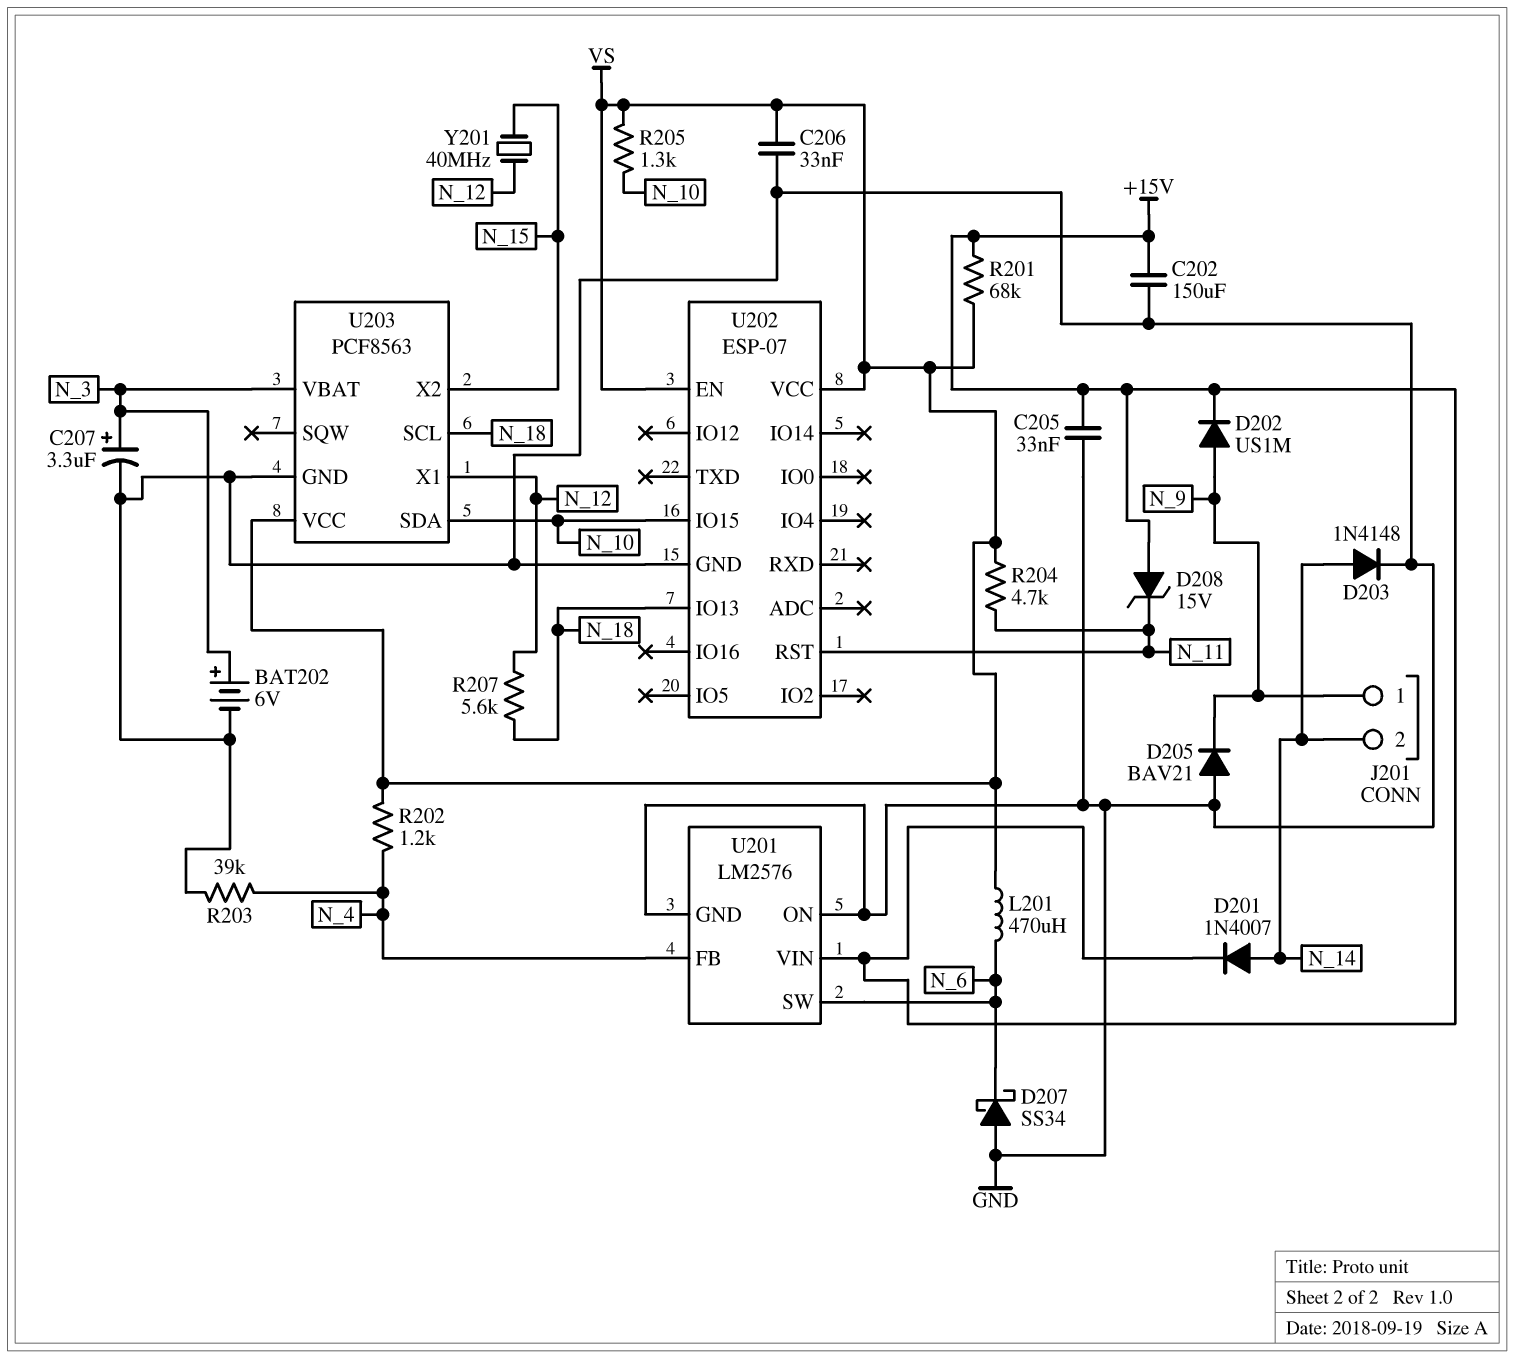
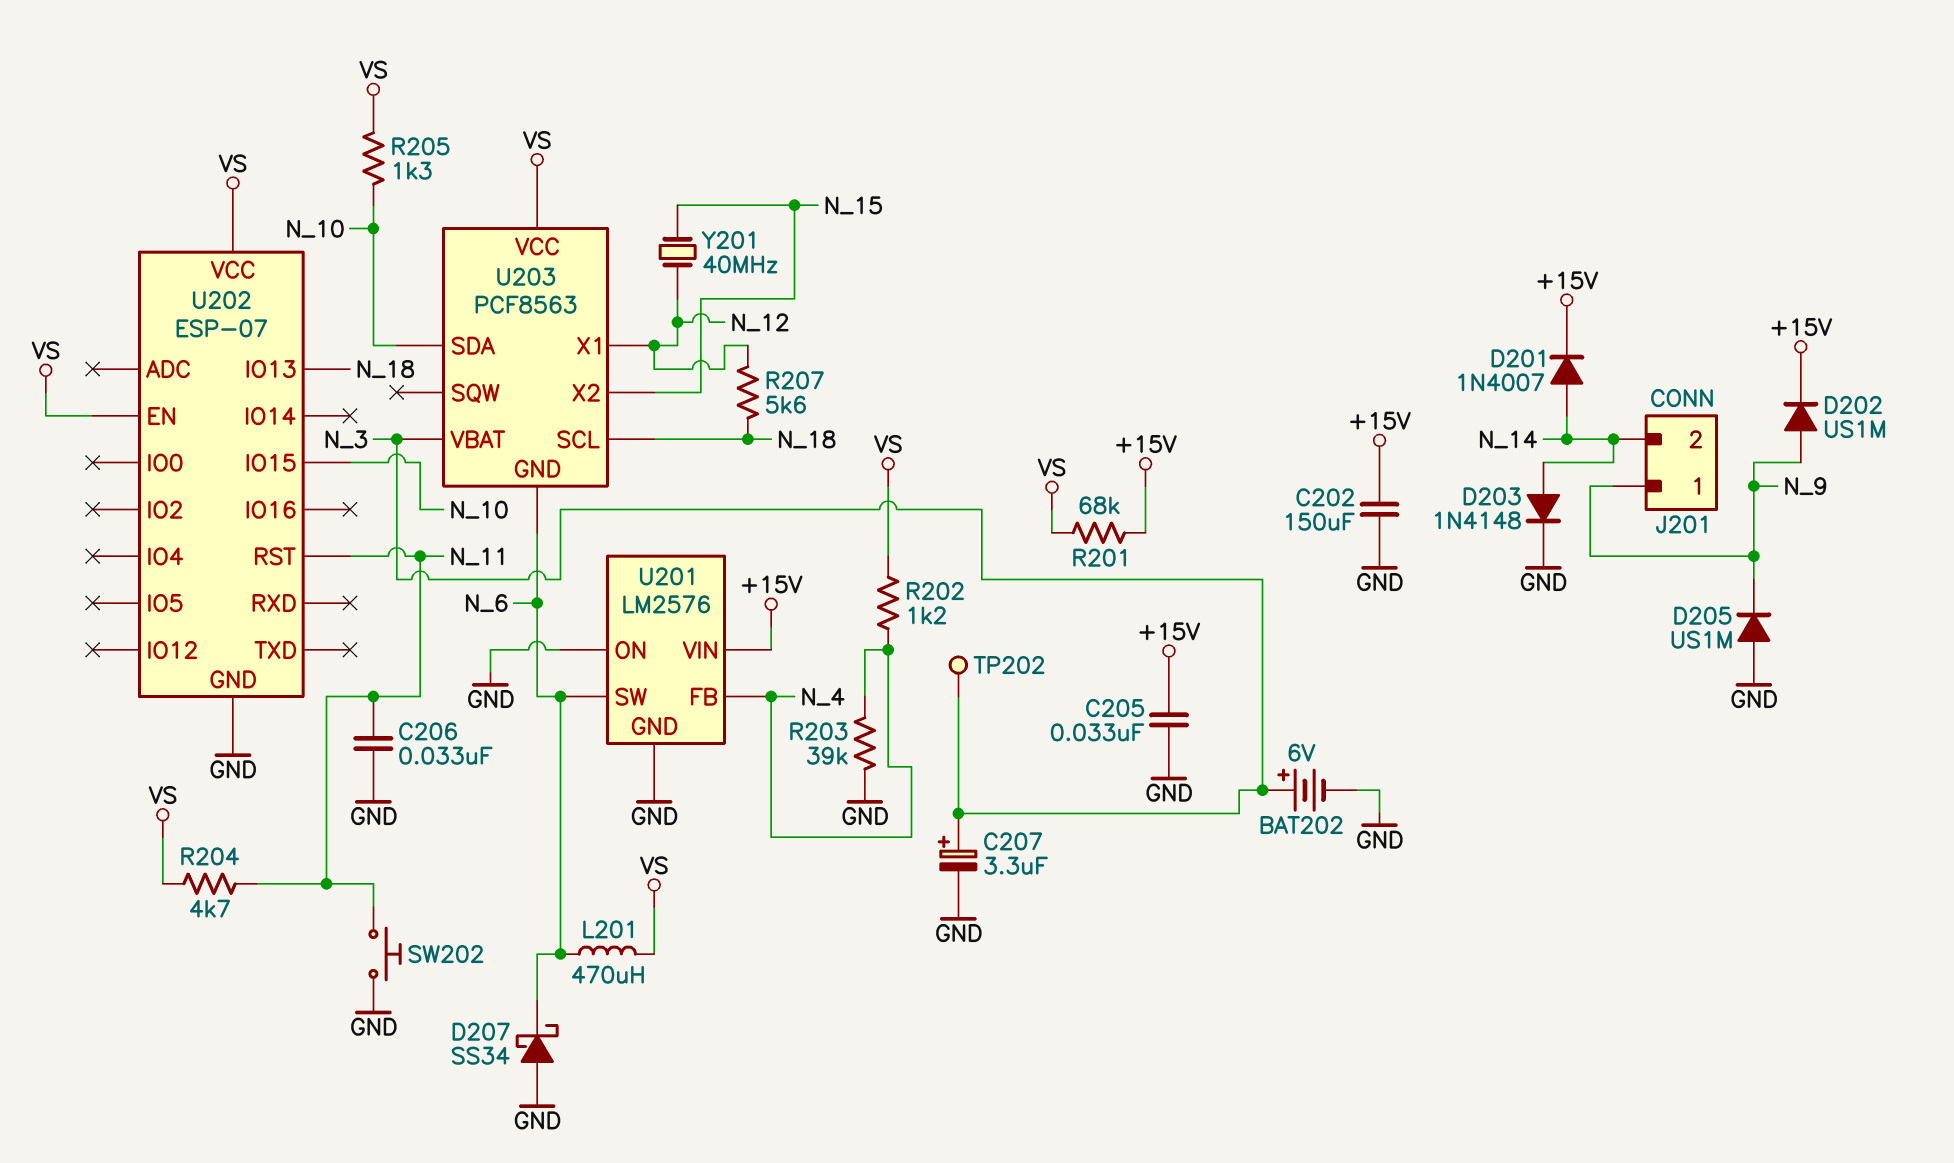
C206: 33nF (GND, VS) -> 33nF (GND, N_11)
D205: diode BAV21 (A GND, K N_9) -> diode US1M (A GND, K N_9)
D208: zener 15V (A +15V, K N_11) -> none
SW202: none -> button (GND, N_11)
TP202: none -> test point (N_3)
U203 pin GND: GND -> N_6

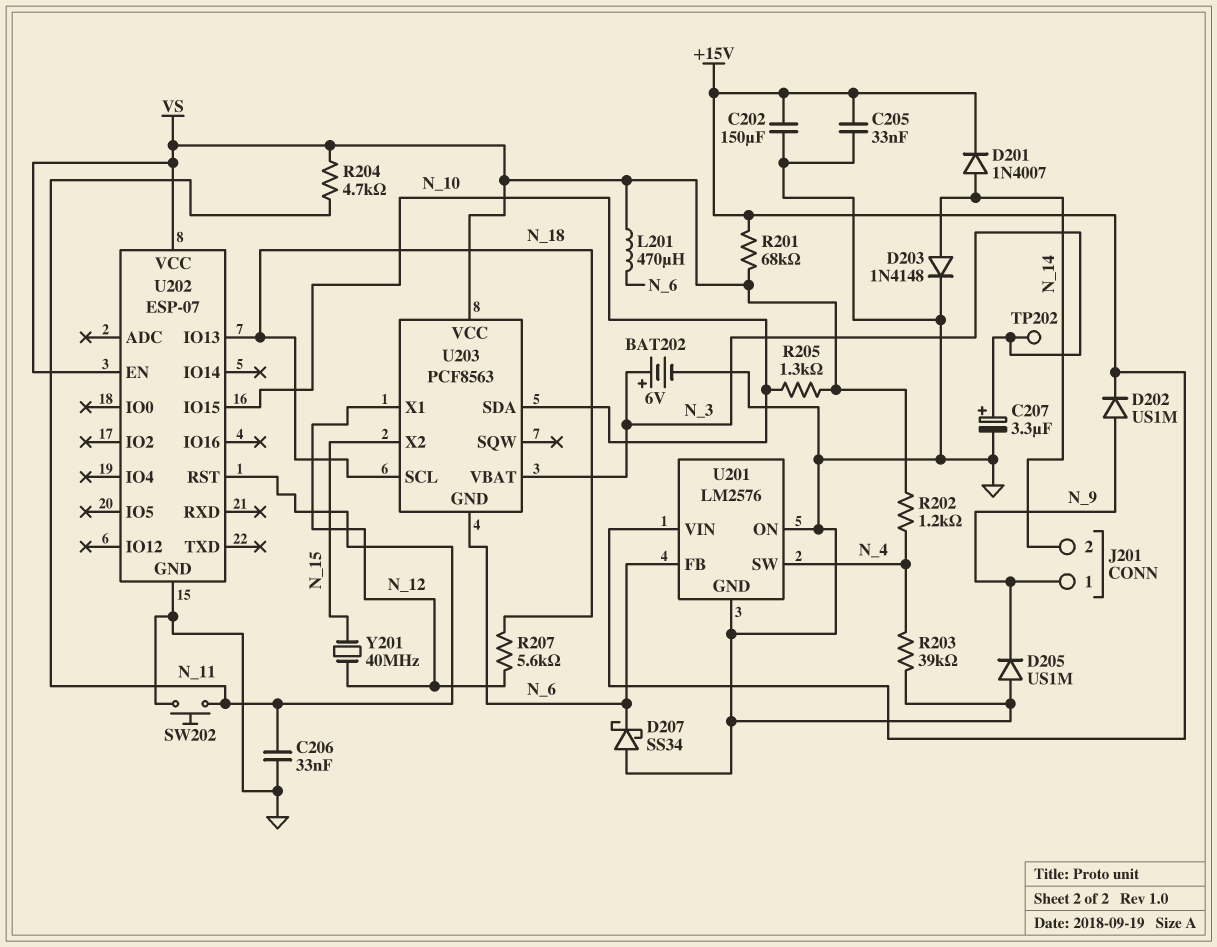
U201 pin FB: N_4 -> N_6
U201 pin SW: N_6 -> N_4

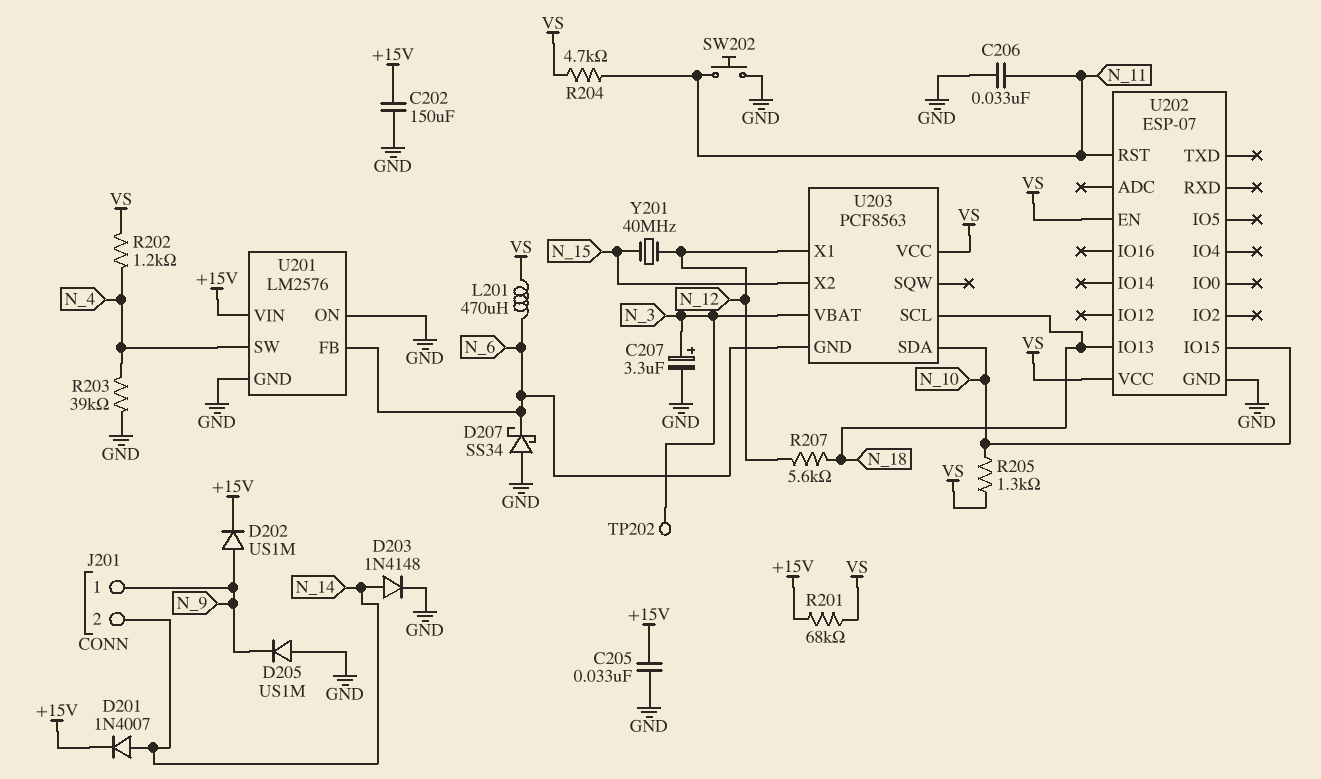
BAT202: 6V (plus N_3, minus GND) -> none

